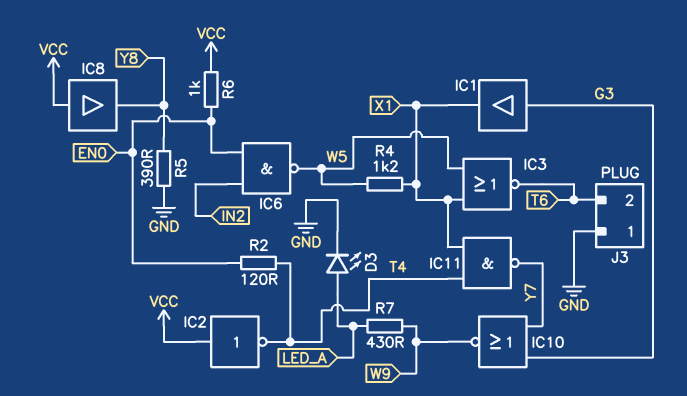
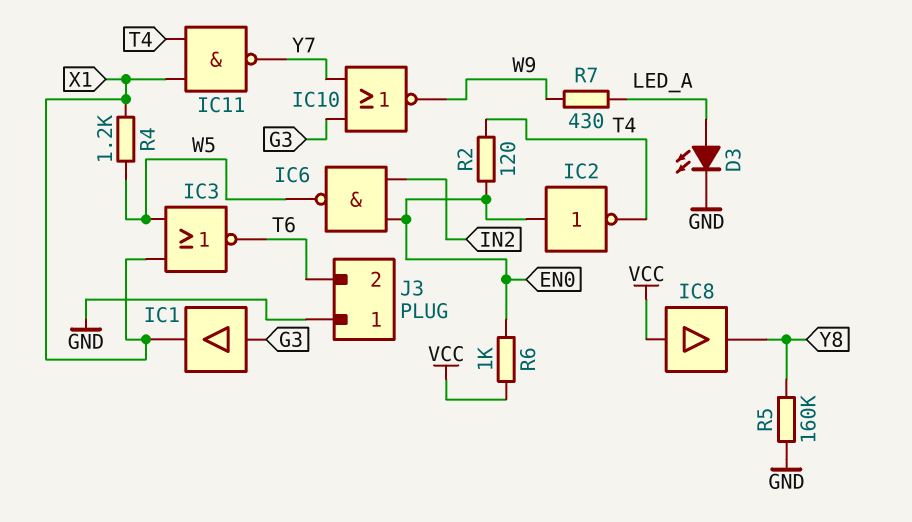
IC2: NOT (in VCC, out T4) -> NOT (in EN0, out T4)
R5: 390 (GND, Y8) -> 160k (GND, Y8)

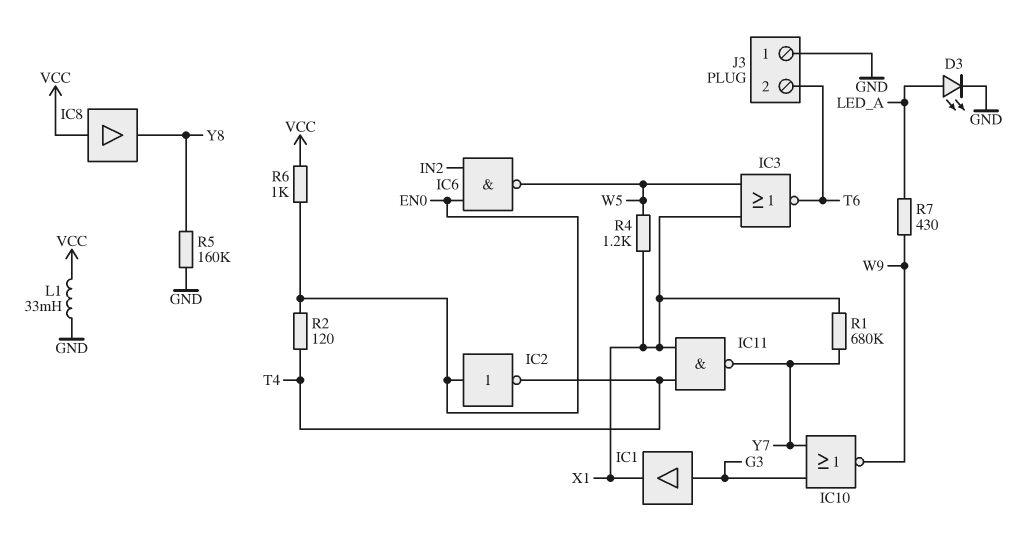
L1: none -> 33mH (GND, VCC)
R1: none -> 680k (X1, Y7)

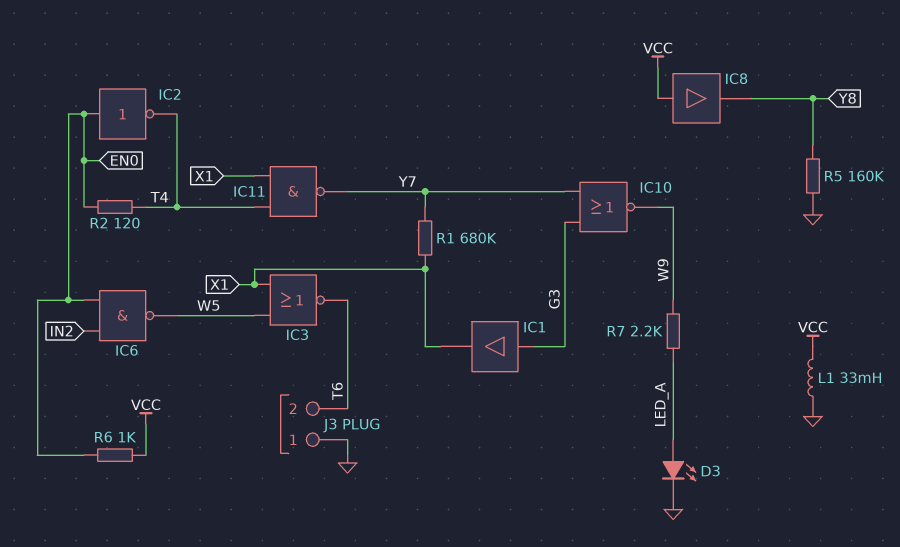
R4: 1.2k (W5, X1) -> none
R7: 430 (LED_A, W9) -> 2.2k (LED_A, W9)

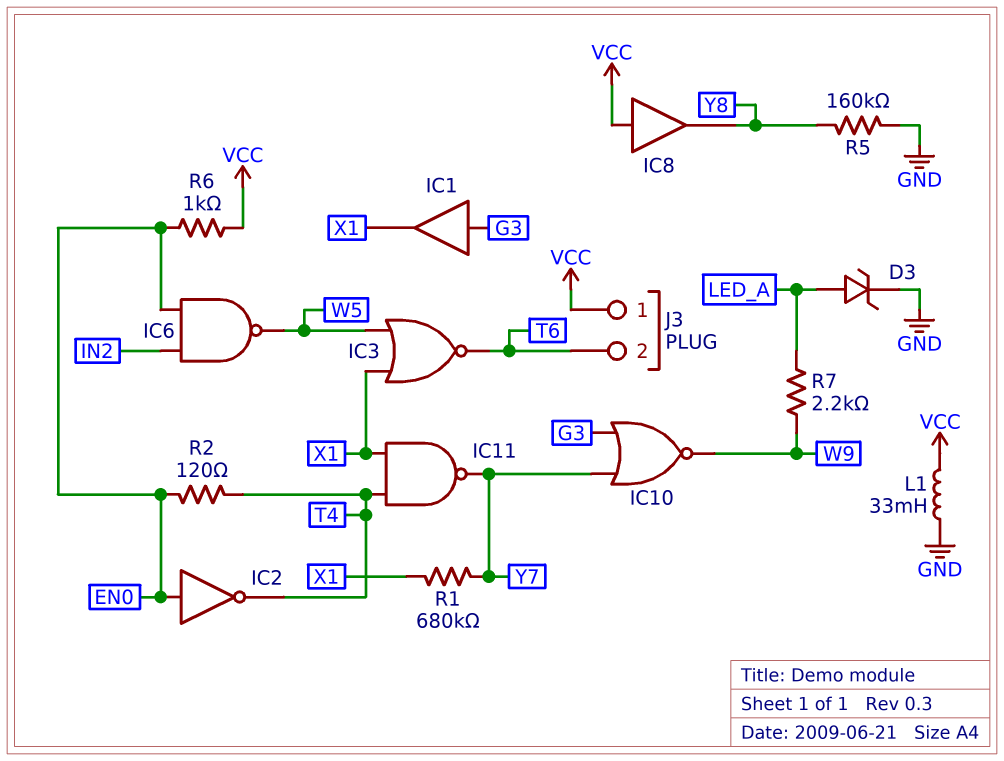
D3: LED (A LED_A, K GND) -> zener (A LED_A, K GND)
J3 pin 1: GND -> VCC

